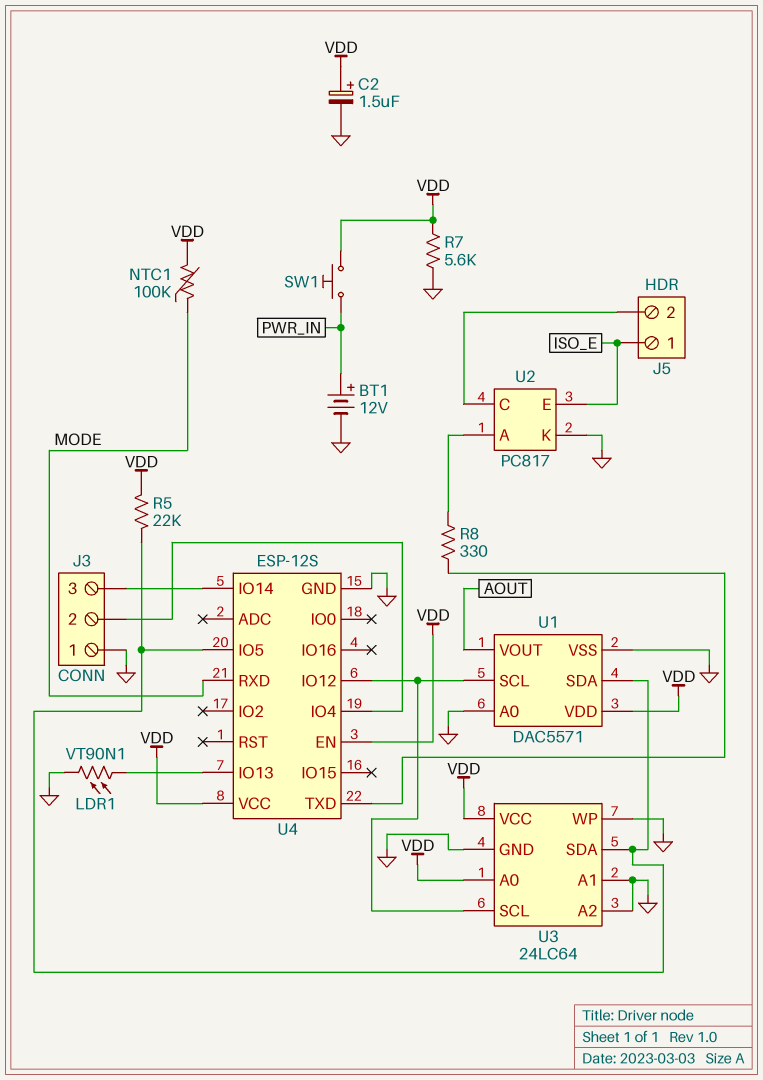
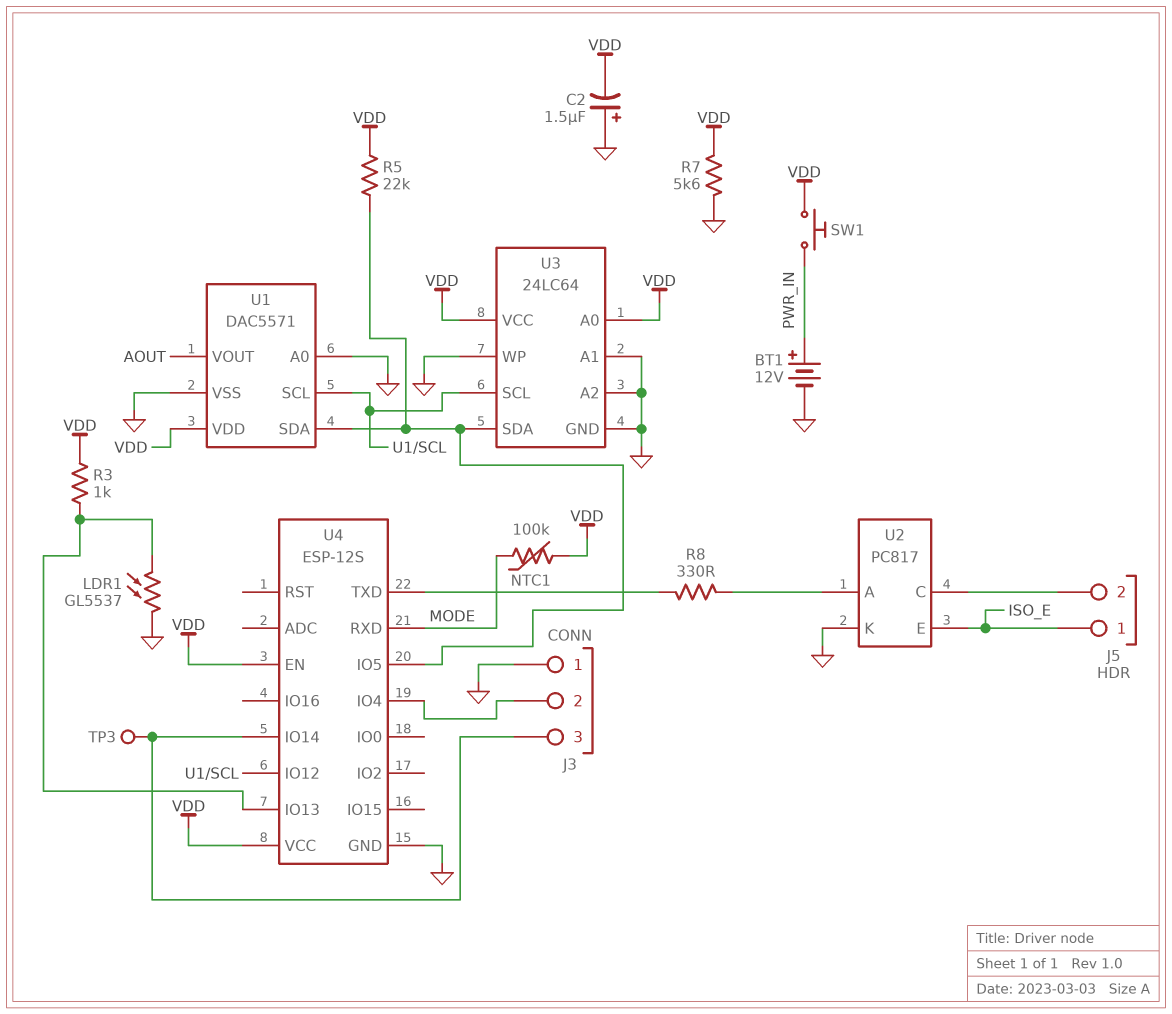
C2: 1.5uF (plus VDD, minus GND) -> 1.5uF (plus GND, minus VDD)
LDR1: VT90N1 (GND, U4/IO13) -> GL5537 (GND, U4/IO13)
R3: none -> 1k (U4/IO13, VDD)
TP3: none -> test point (J3/3)

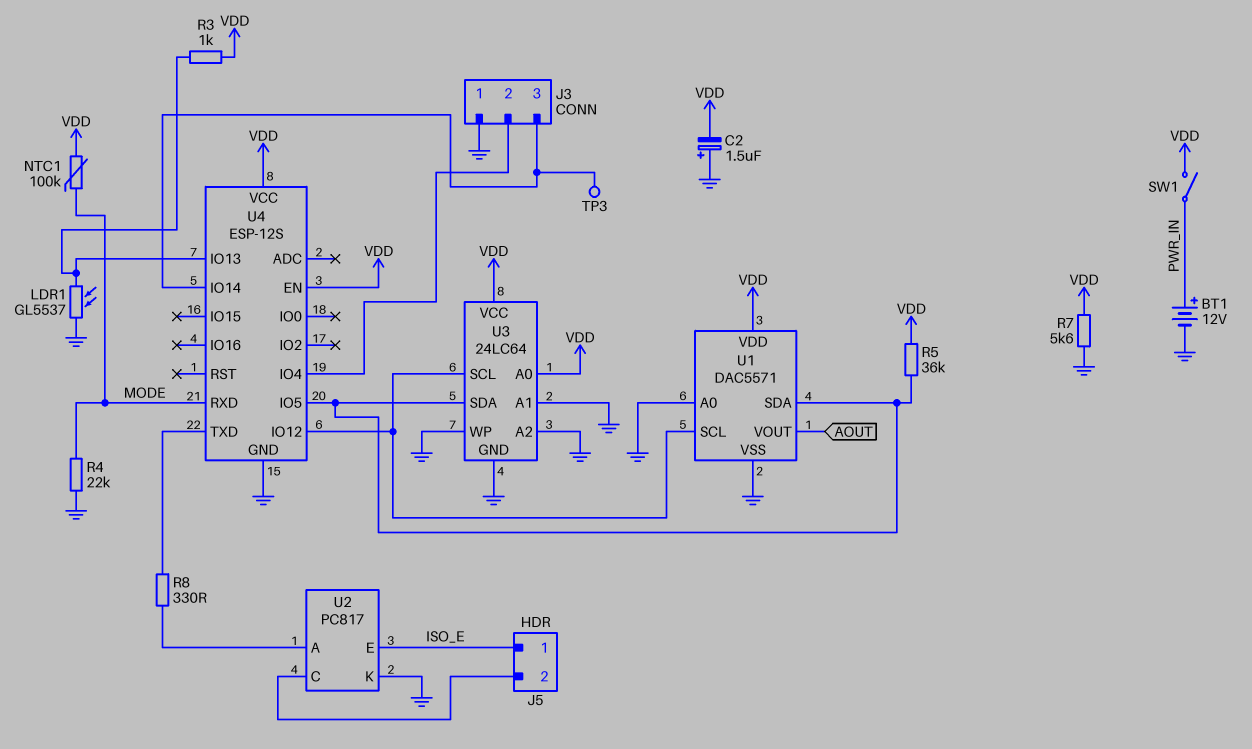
R4: none -> 22k (GND, MODE)
R5: 22k (U1/SDA, VDD) -> 36k (U1/SDA, VDD)
SW1: button (PWR_IN, VDD) -> switch (PWR_IN, VDD)

